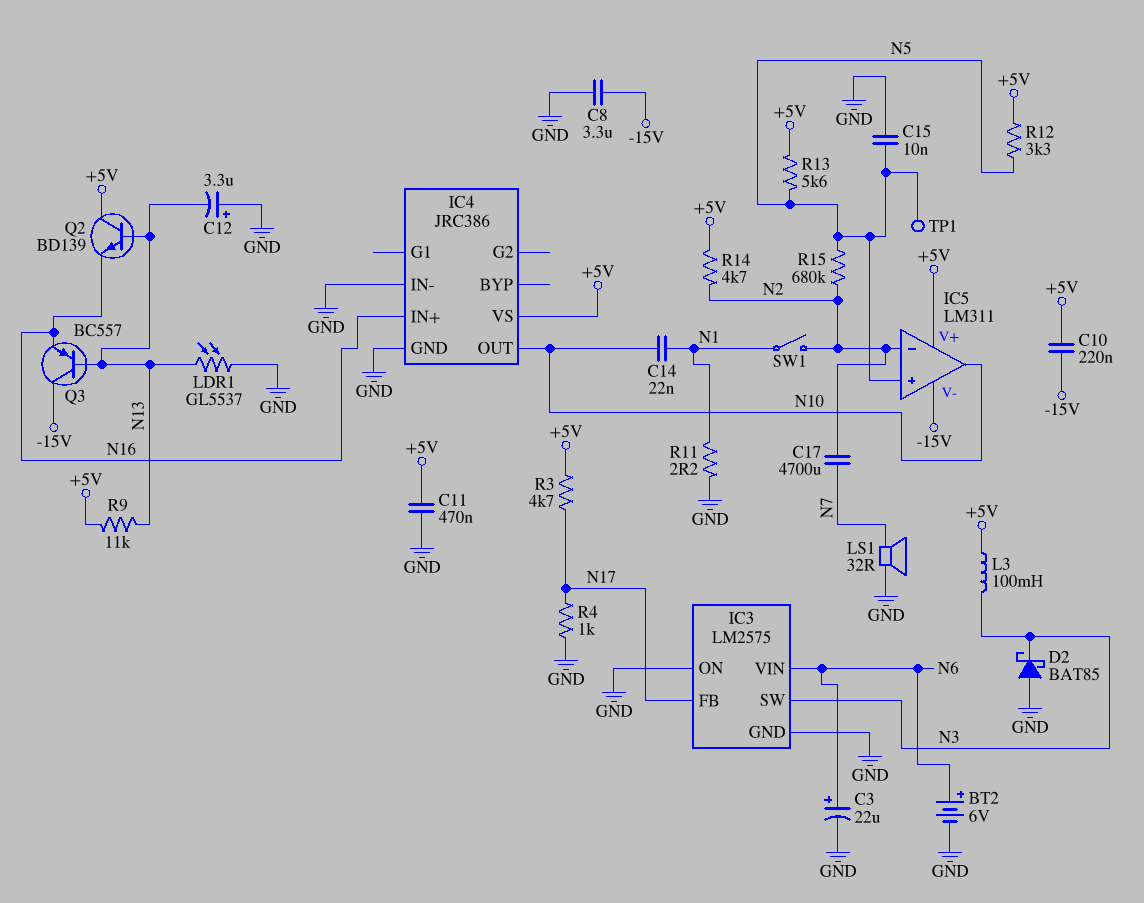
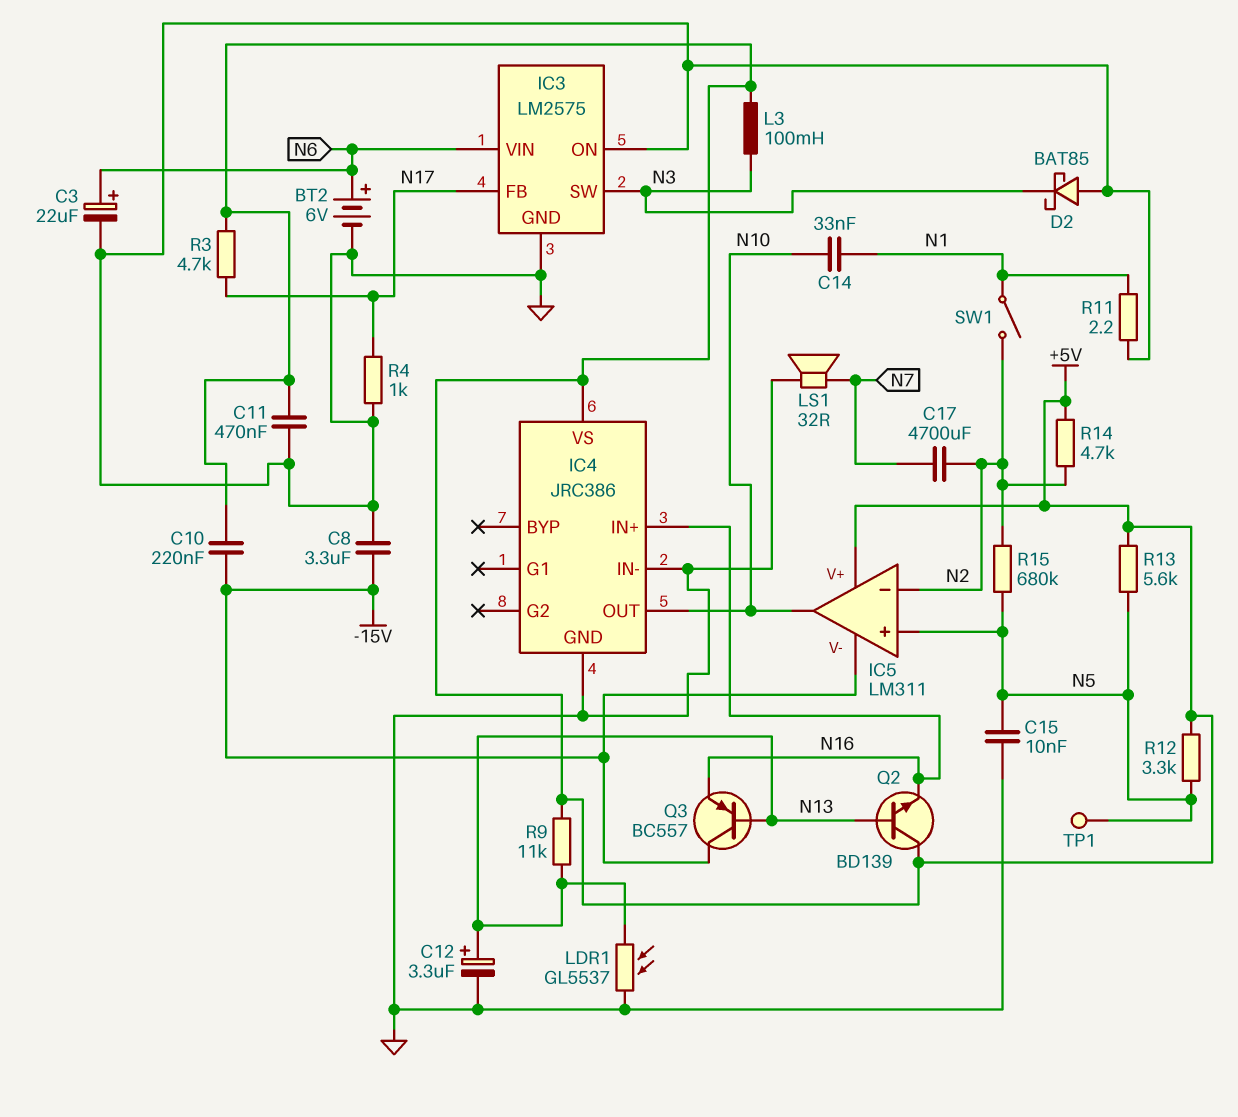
C12: 3.3uF (plus GND, minus N13) -> 3.3uF (plus N13, minus GND)
C14: 22nF (N1, N10) -> 33nF (N1, N10)

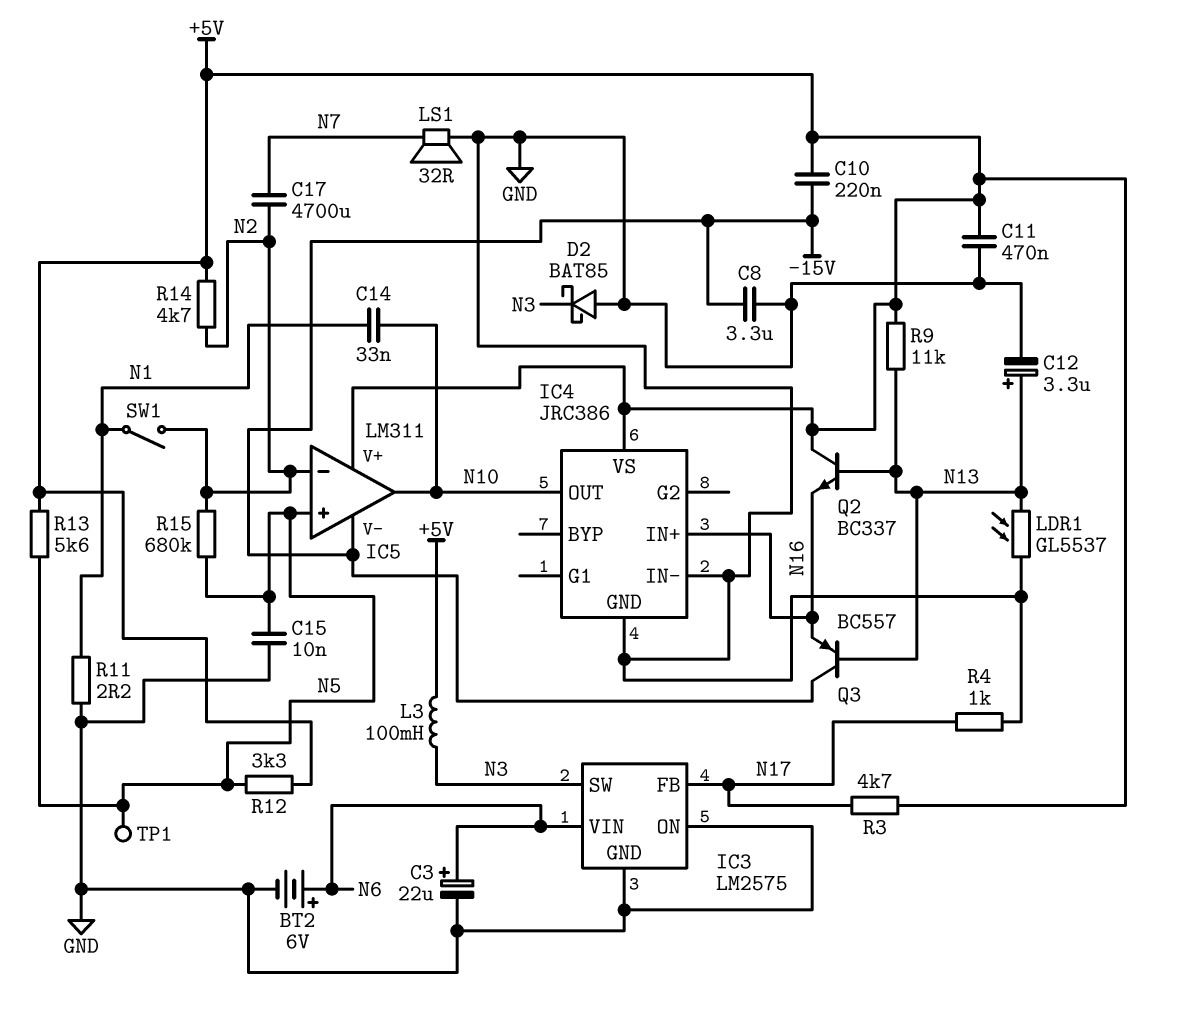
Q2: NPN BD139 (B N13, C +5V, E N16) -> NPN BC337 (B N13, C +5V, E N16)

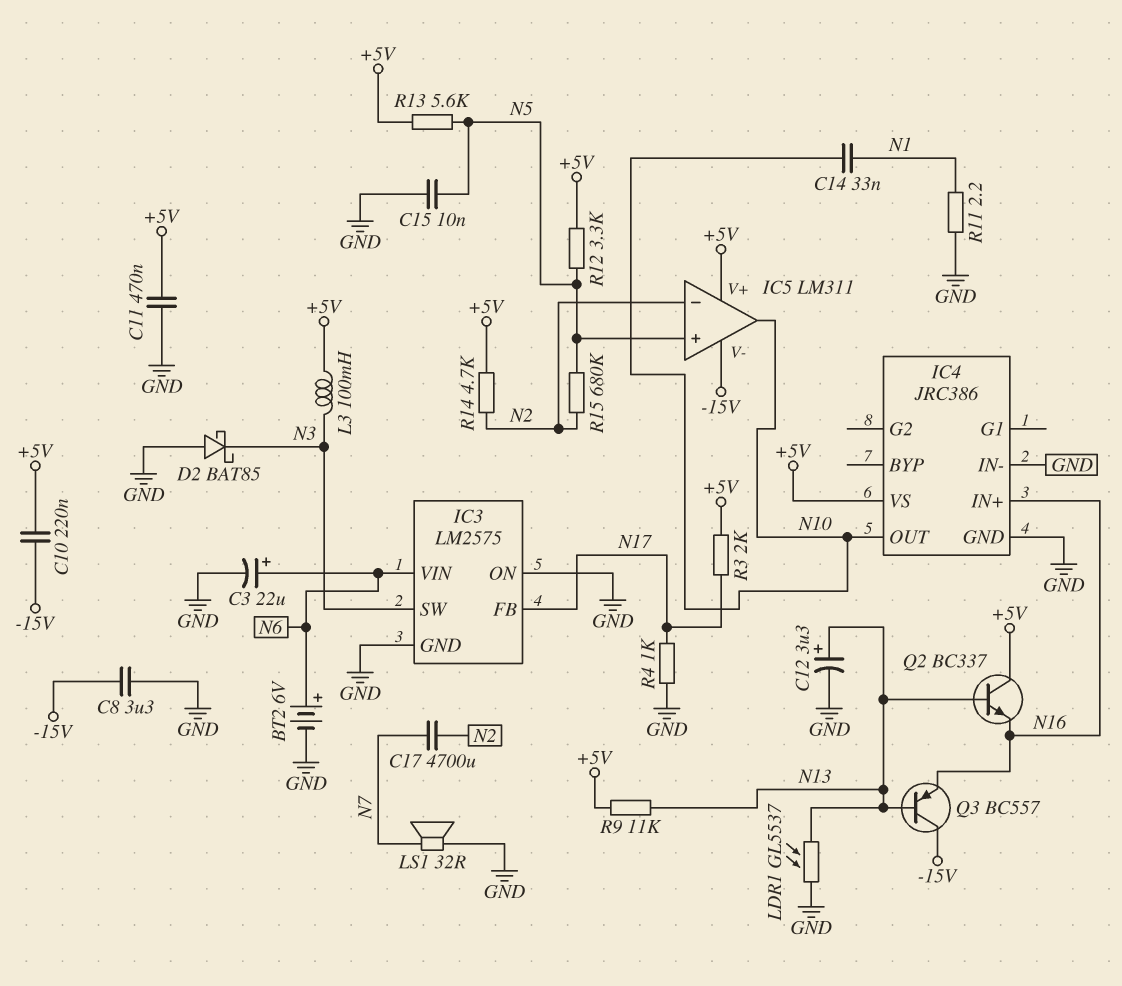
R3: 4.7k (+5V, N17) -> 2k (+5V, N17)
SW1: switch (N1, N2) -> none
TP1: test point (N5) -> none

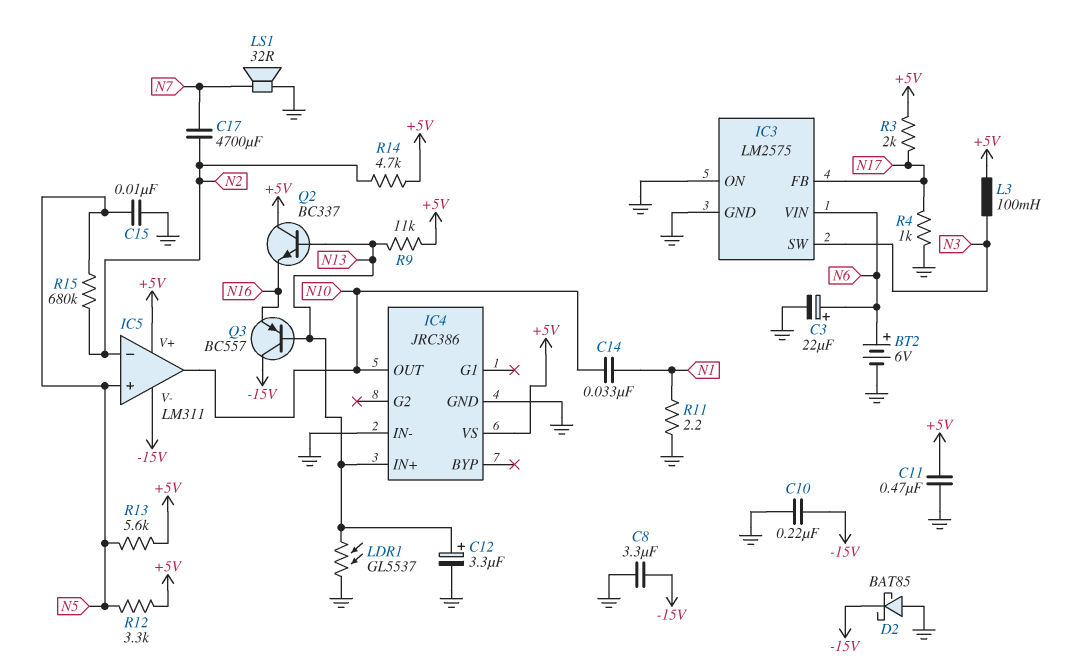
C10: 220nF (+5V, -15V) -> 220nF (-15V, GND)
D2: schottky BAT85 (A GND, K N3) -> schottky BAT85 (A GND, K -15V)
IC4 pin IN+: N16 -> N13

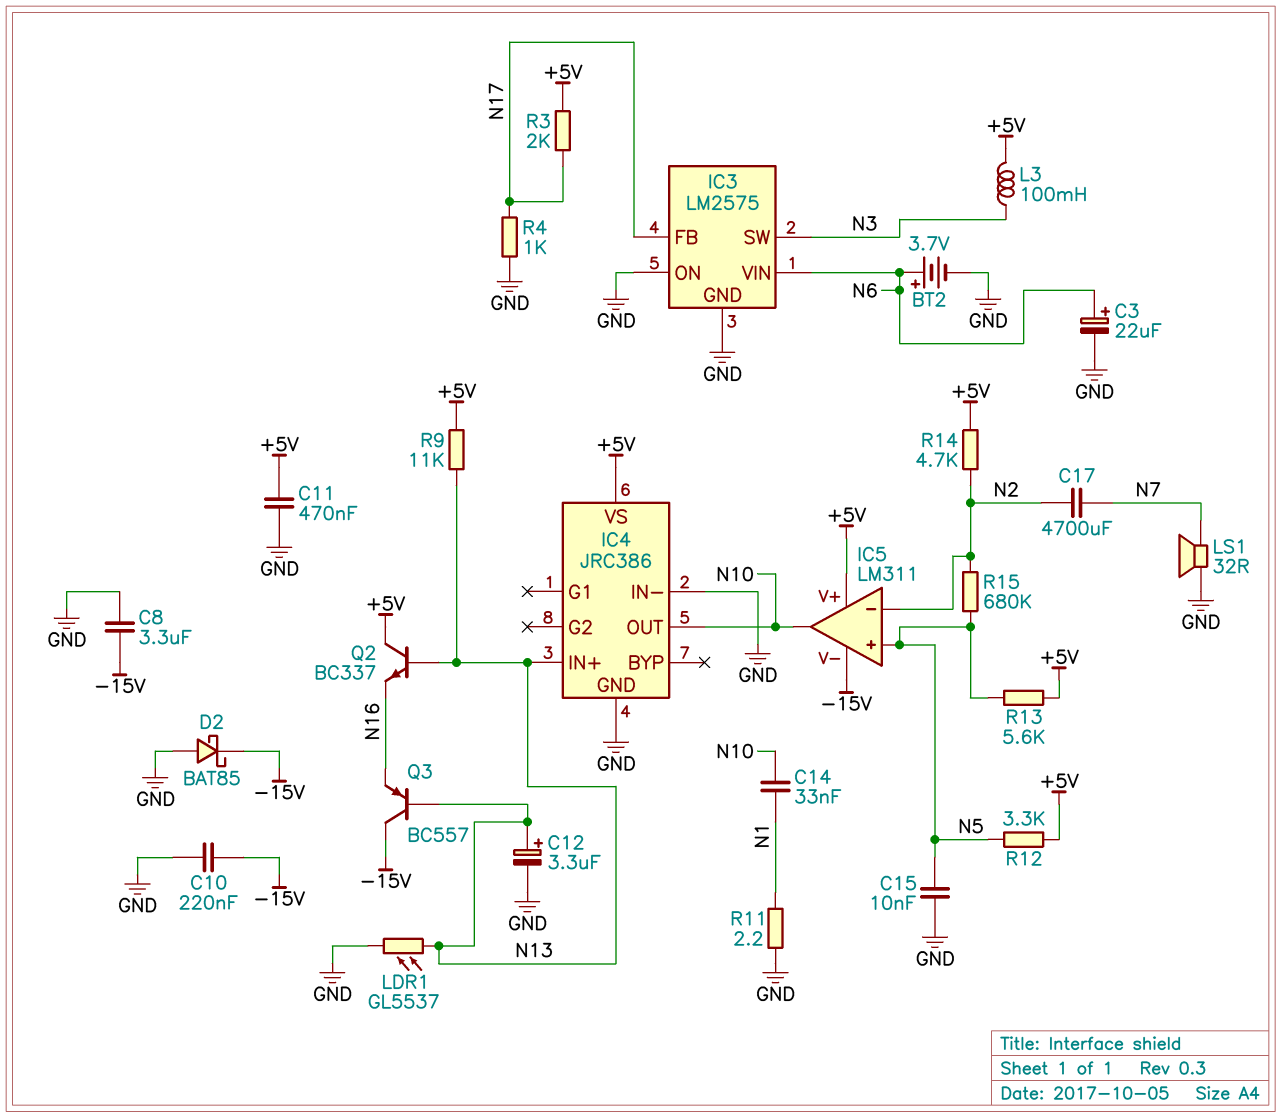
BT2: 6V (plus N6, minus GND) -> 3.7V (plus N6, minus GND)

